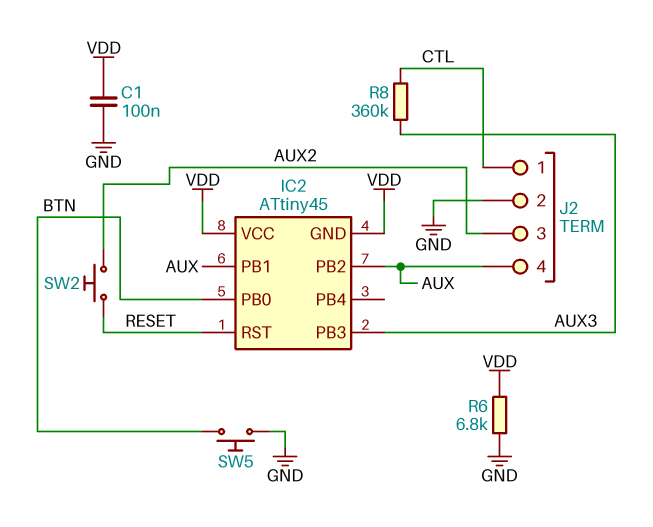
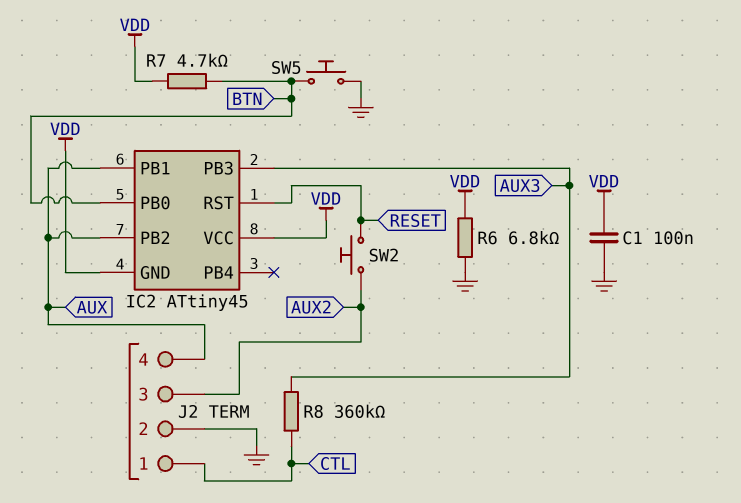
R7: none -> 4.7k (BTN, VDD)

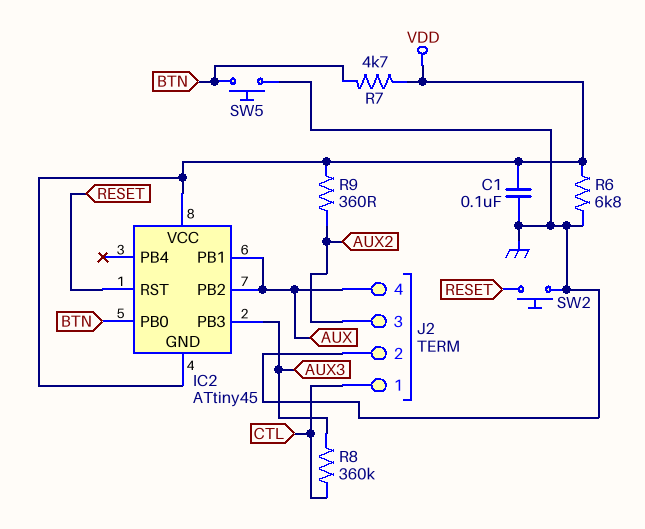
R9: none -> 360 (AUX2, VDD)
SW2: button (AUX2, RESET) -> button (GND, RESET)

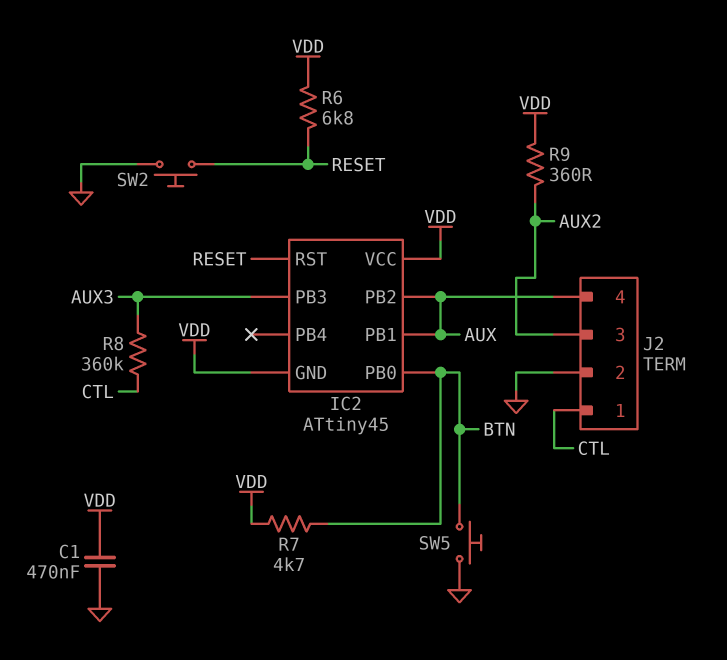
C1: 100nF (GND, VDD) -> 470nF (GND, VDD)
R6: 6.8k (GND, VDD) -> 6.8k (RESET, VDD)

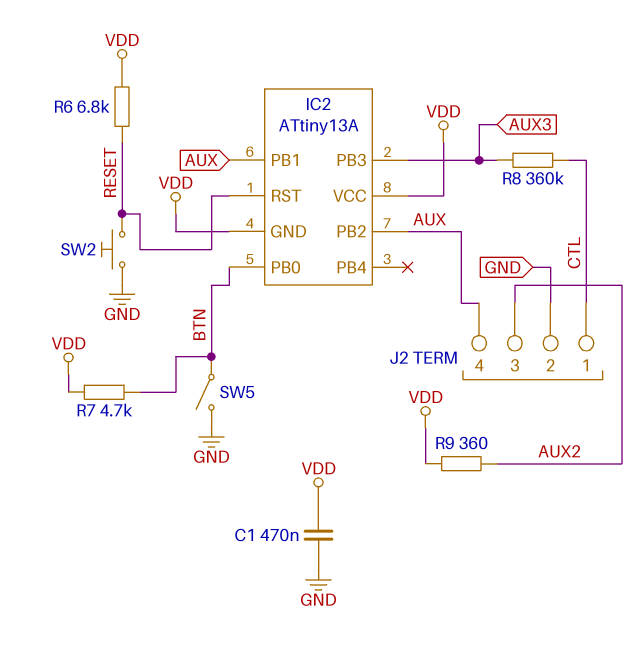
IC2: ATtiny45 -> ATtiny13A
SW5: button (BTN, GND) -> switch (BTN, GND)

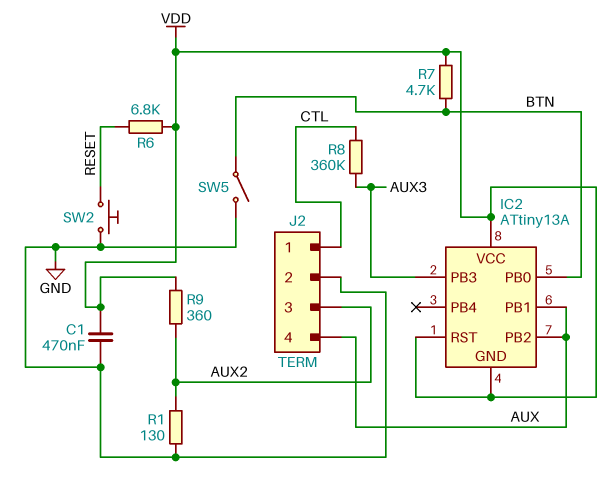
IC2 pin RST: RESET -> VDD
R1: none -> 130 (AUX2, GND)

